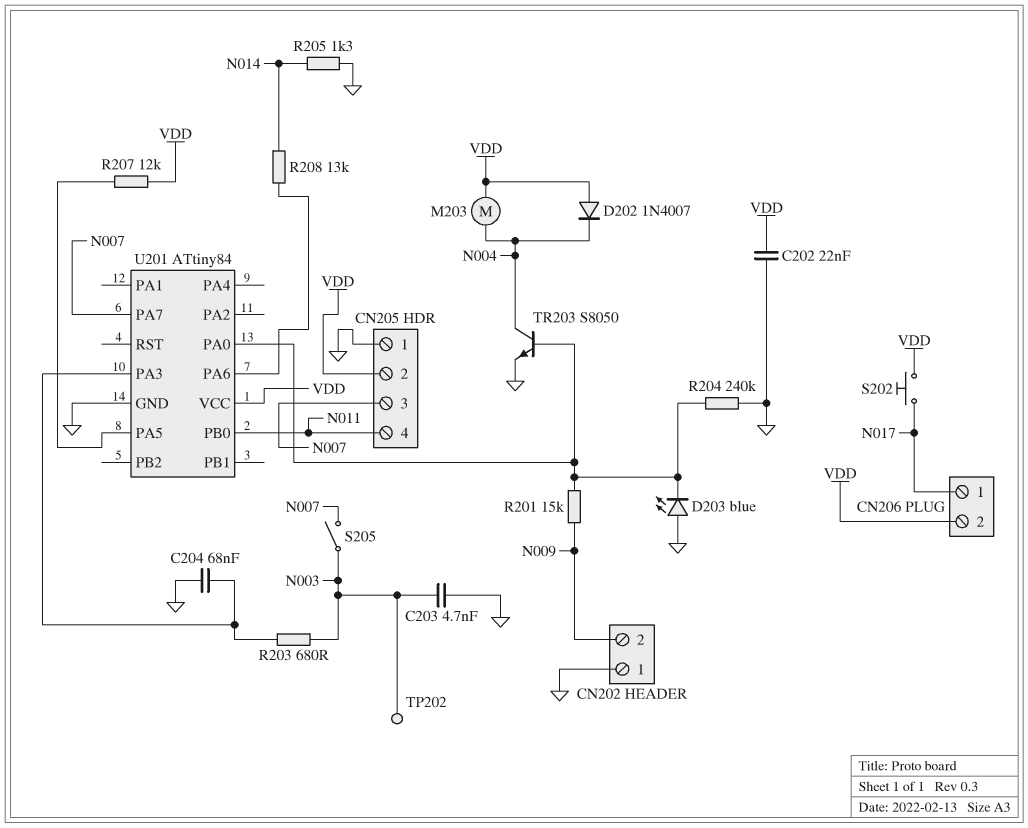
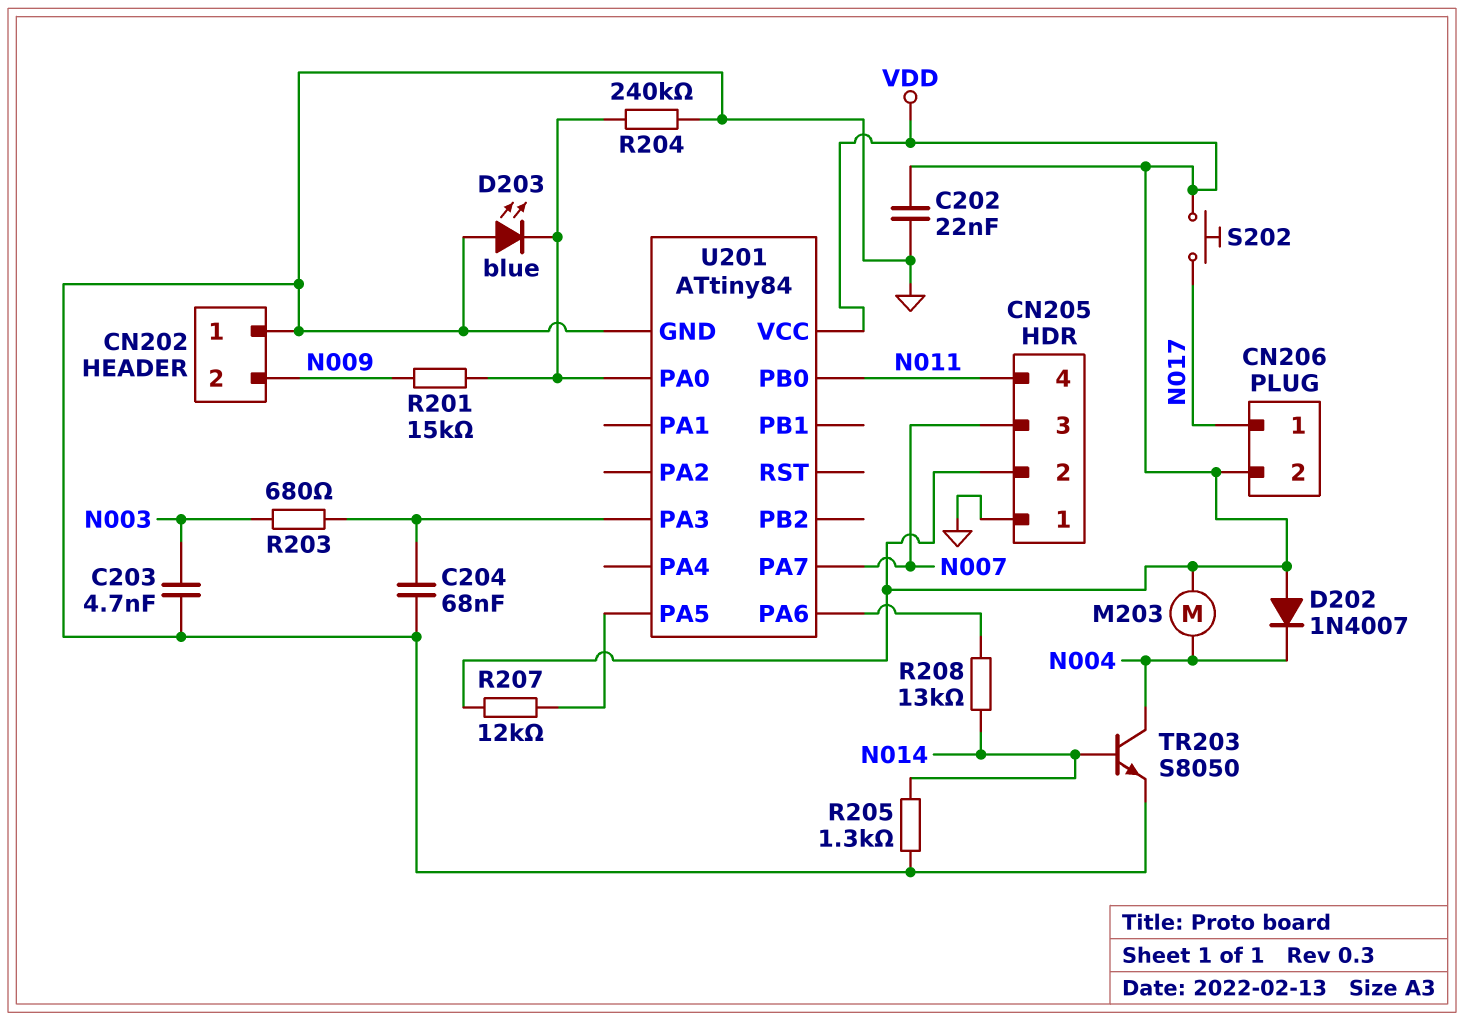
S205: switch (N003, N007) -> none
TP202: test point (N003) -> none
TR203: NPN S8050 (B U201/PA0, C N004, E GND) -> NPN S8050 (B N014, C N004, E GND)

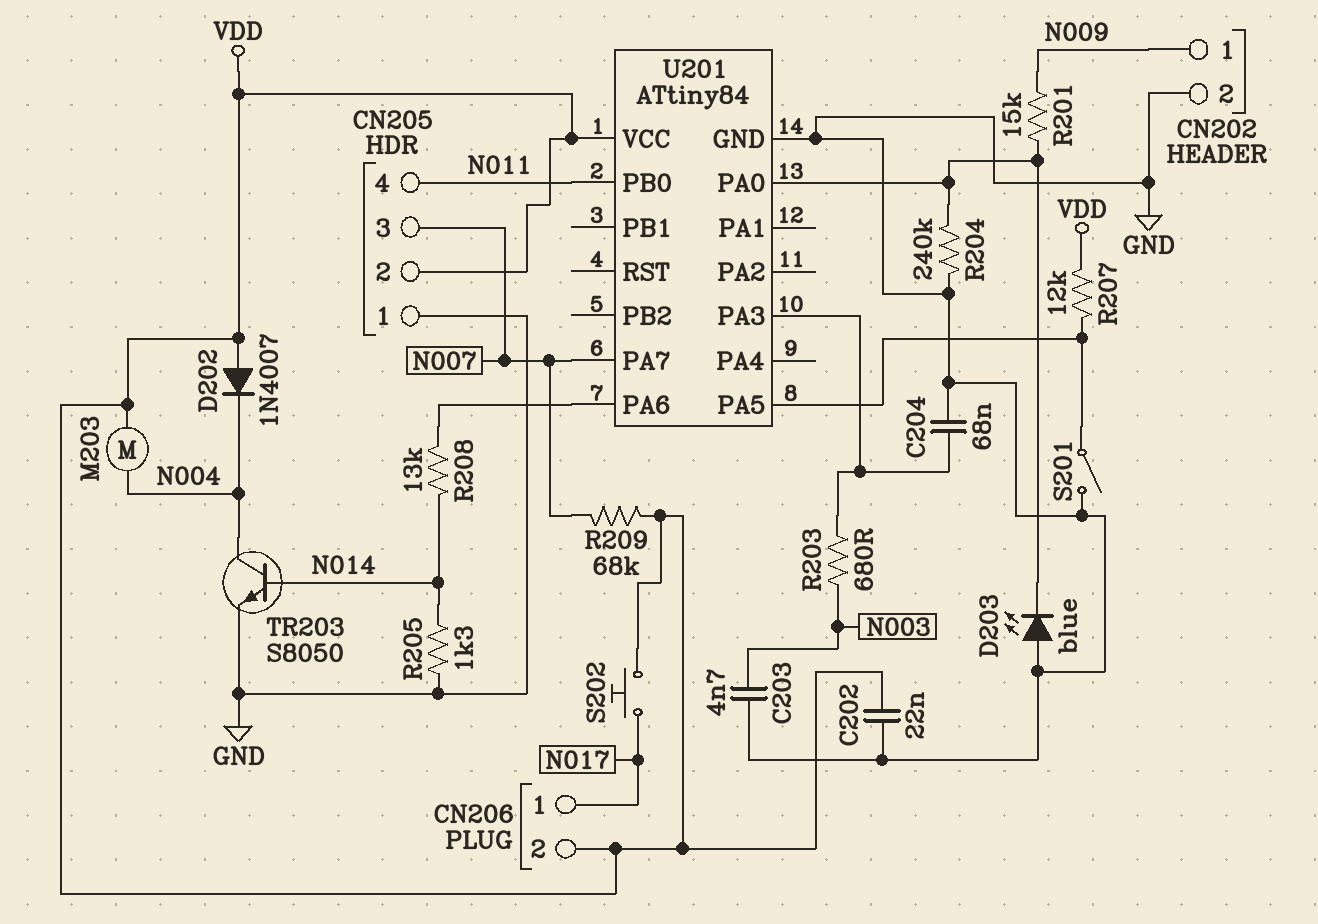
CN202 pin 1: GND -> N009
CN202 pin 2: N009 -> GND
R209: none -> 68k (N007, VDD)
S201: none -> switch (GND, U201/PA5)

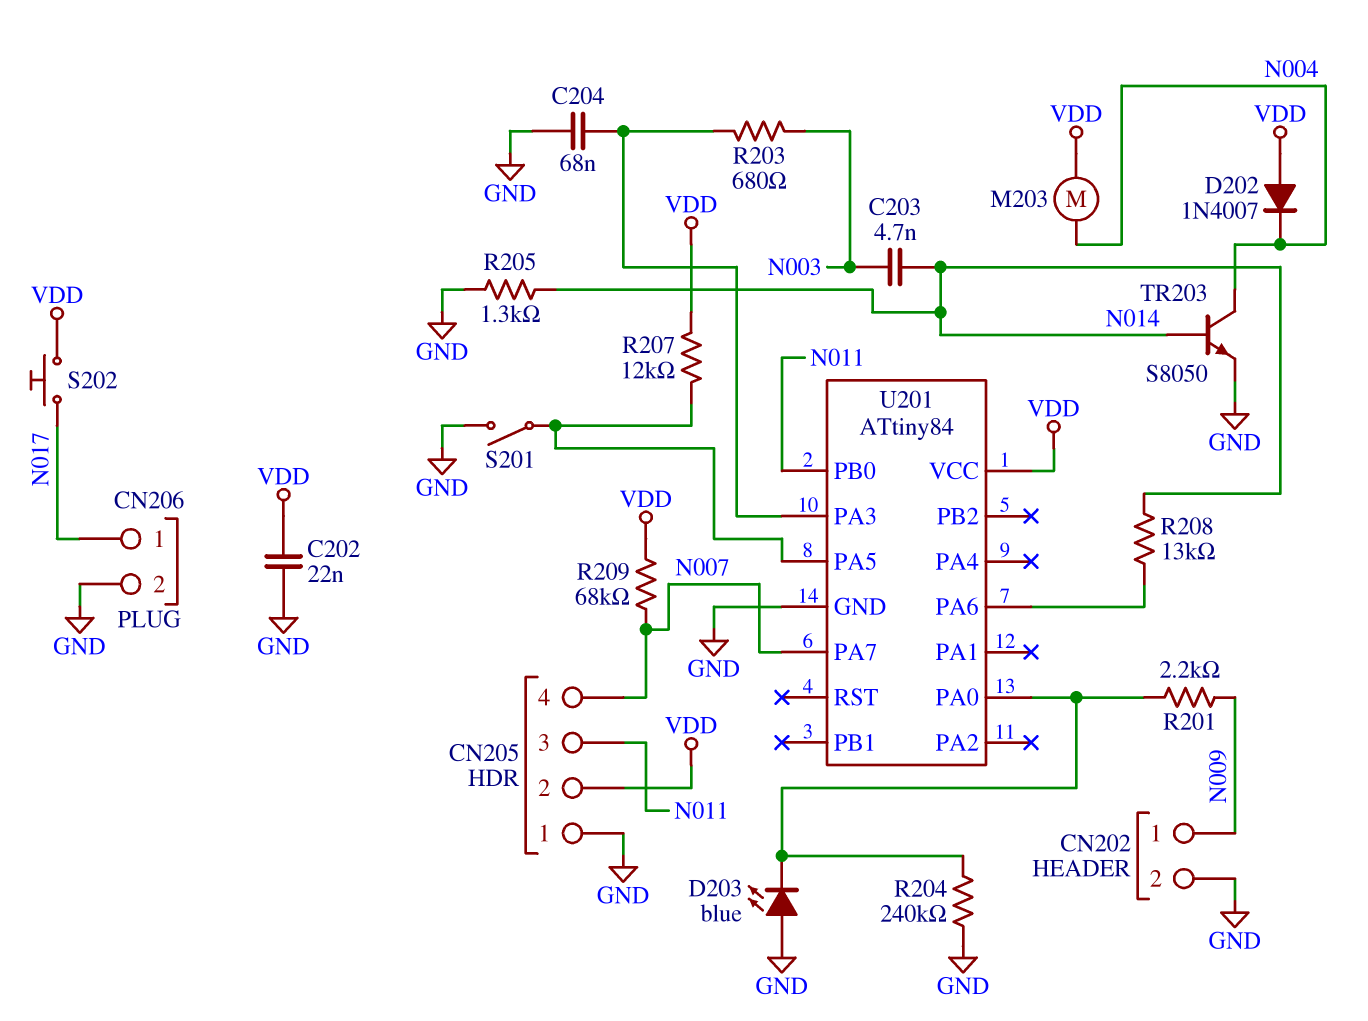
C203: 4.7nF (GND, N003) -> 4.7nF (N003, N014)
CN205 pin 3: N007 -> N011
CN205 pin 4: N011 -> N007
CN206 pin 2: VDD -> GND
R201: 15k (N009, U201/PA0) -> 2.2k (N009, U201/PA0)

